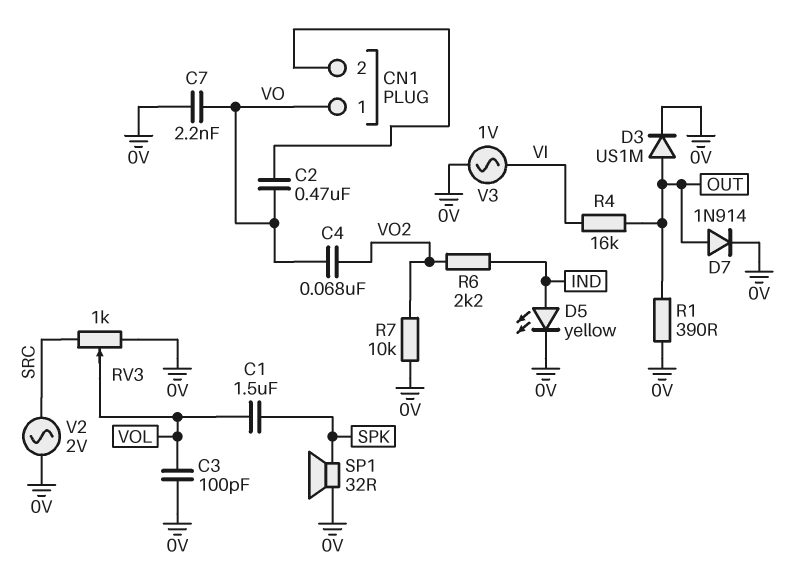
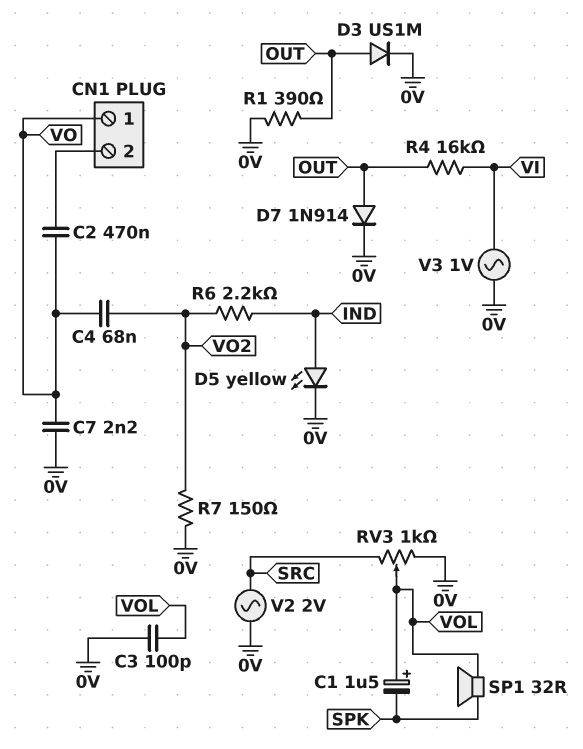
C1: 1.5uF (SPK, VOL) -> 1.5uF (plus VOL, minus SPK)
R7: 10k (0V, VO2) -> 150 (0V, VO2)
SP1: speaker 32R (0V, SPK) -> speaker 32R (SPK, VOL)

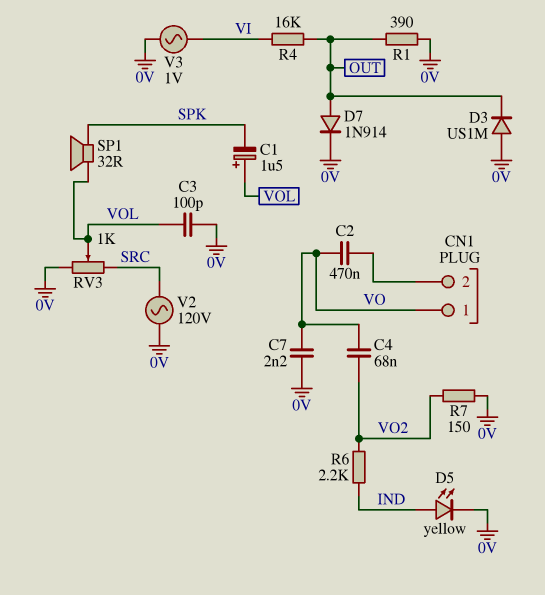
D3: diode US1M (A OUT, K 0V) -> diode US1M (A 0V, K OUT)
V2: AC 2V (0V, SRC) -> AC 120V (0V, SRC)

